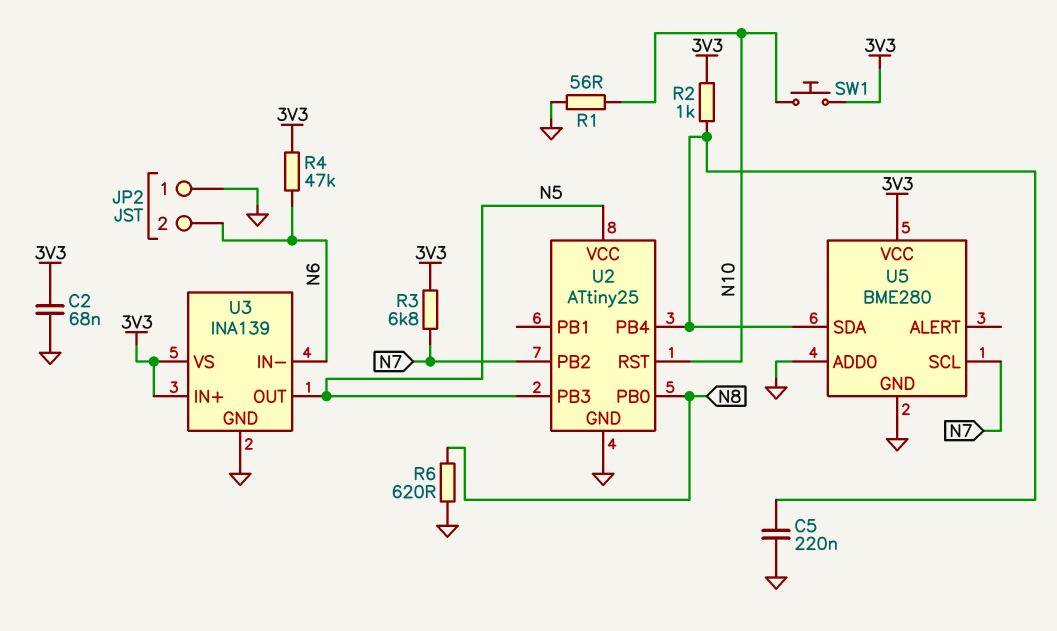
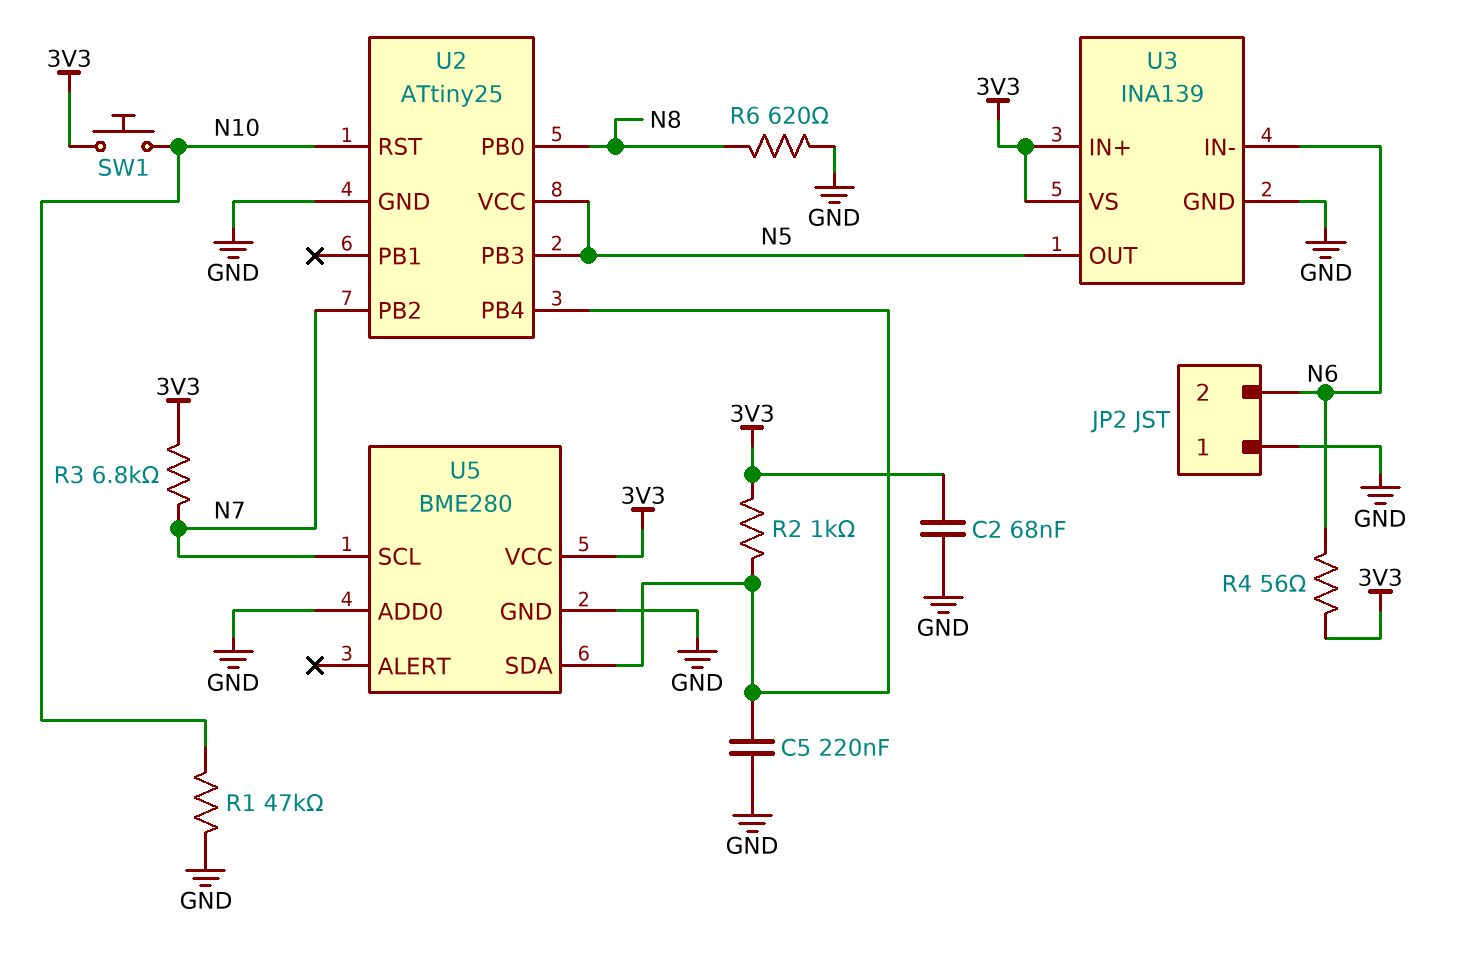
R1: 56 (GND, N10) -> 47k (GND, N10)
R4: 47k (3V3, N6) -> 56 (3V3, N6)

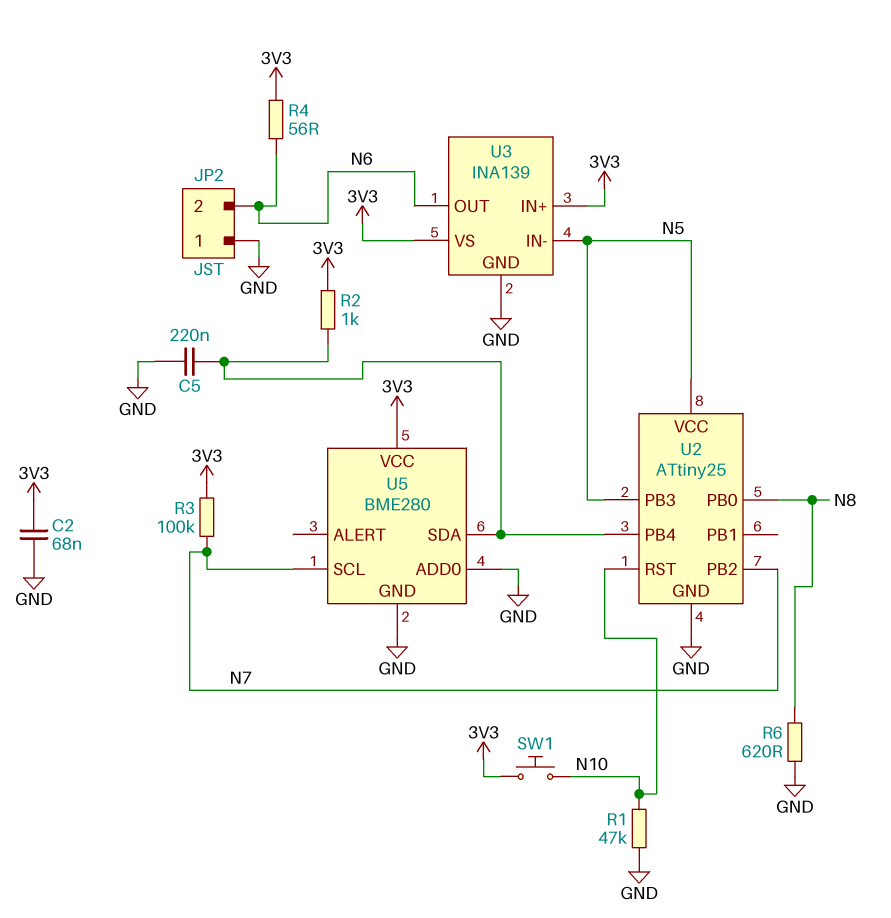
R3: 6.8k (3V3, N7) -> 100k (3V3, N7)
U3 pin IN-: N6 -> N5
U3 pin OUT: N5 -> N6

